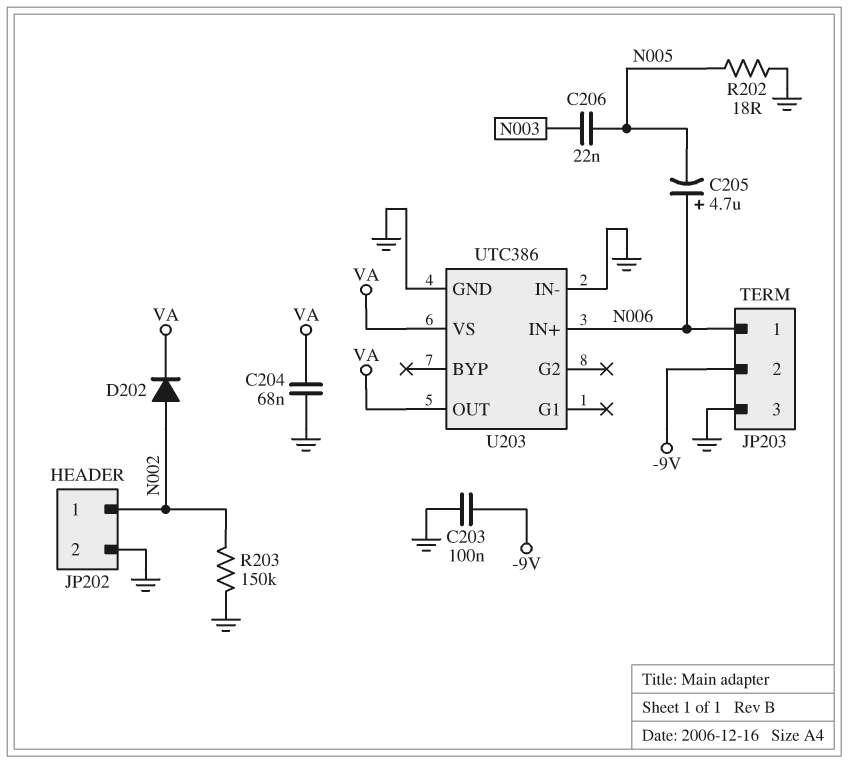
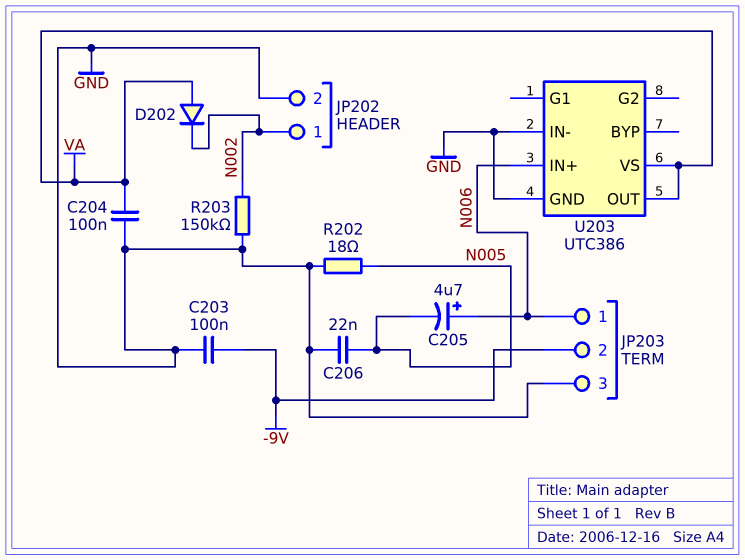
C204: 68nF (GND, VA) -> 100nF (GND, VA)
C206: 22nF (N003, N005) -> 22nF (GND, N005)
D202: diode (A N002, K VA) -> diode (A VA, K N002)

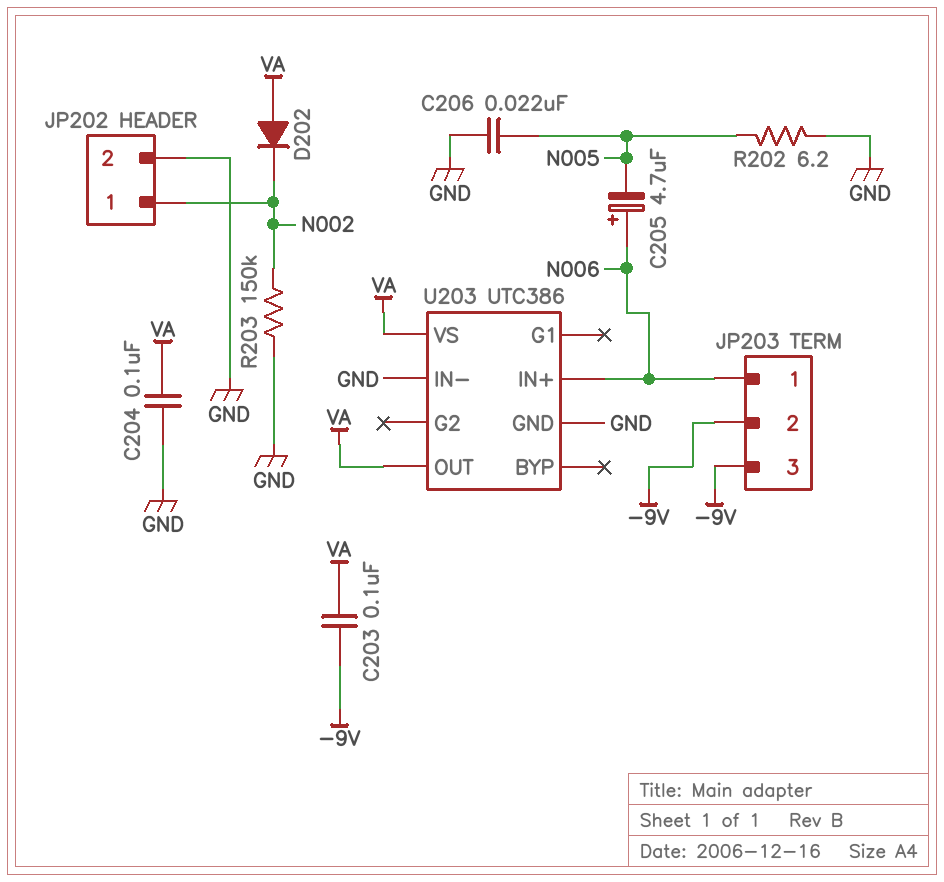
C203: 100nF (-9V, GND) -> 100nF (-9V, VA)
JP203 pin 3: GND -> -9V
R202: 18 (GND, N005) -> 6.2 (GND, N005)

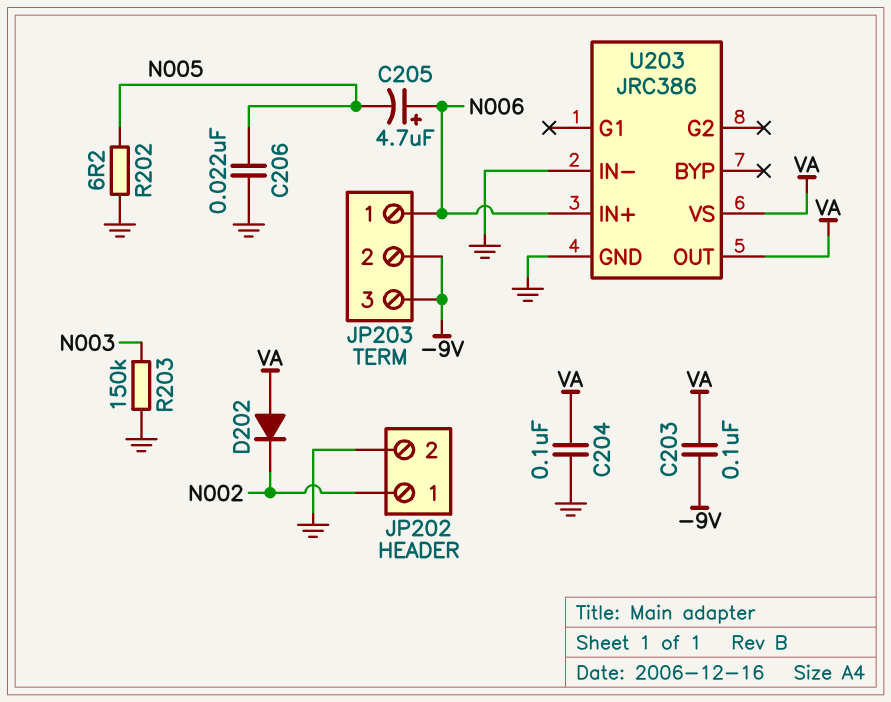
R203: 150k (GND, N002) -> 150k (GND, N003)
U203: UTC386 -> JRC386

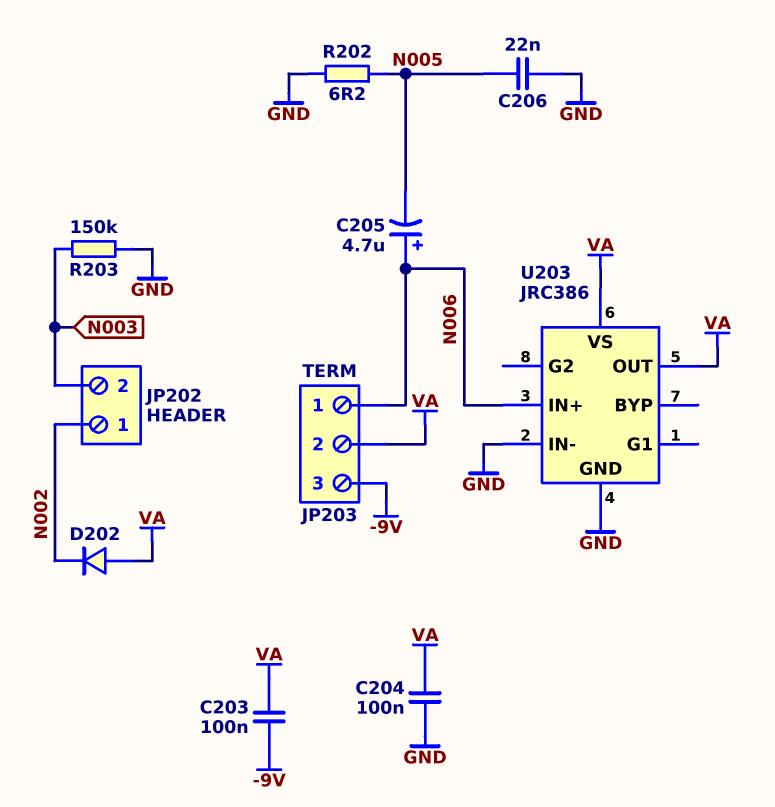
JP202 pin 2: GND -> N003
JP203 pin 2: -9V -> VA

